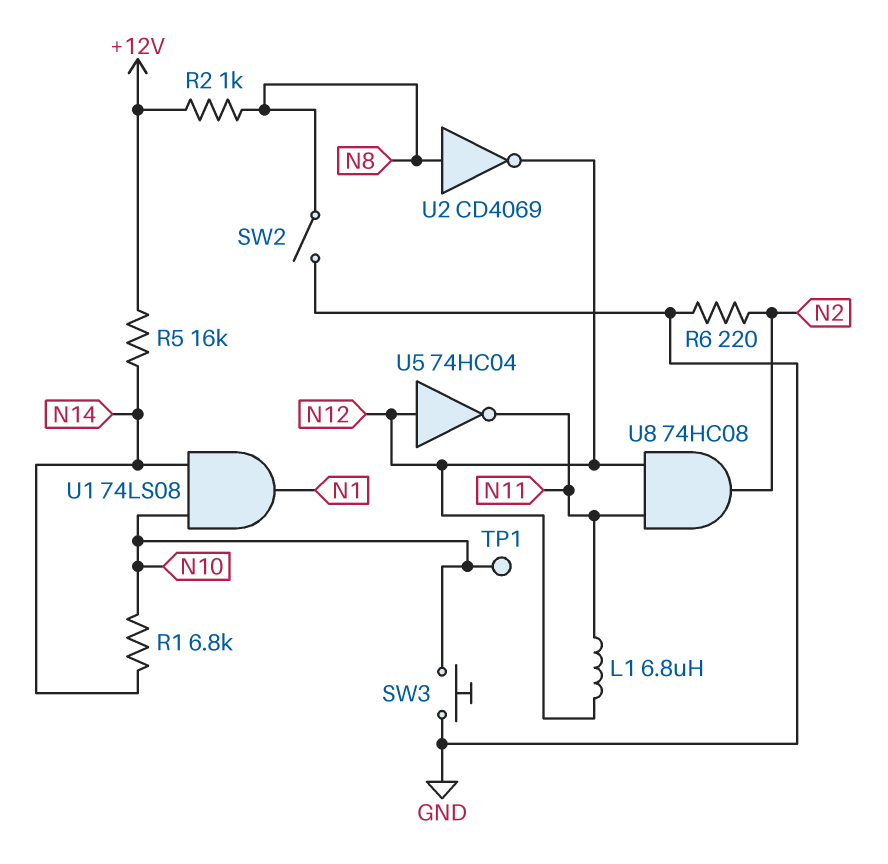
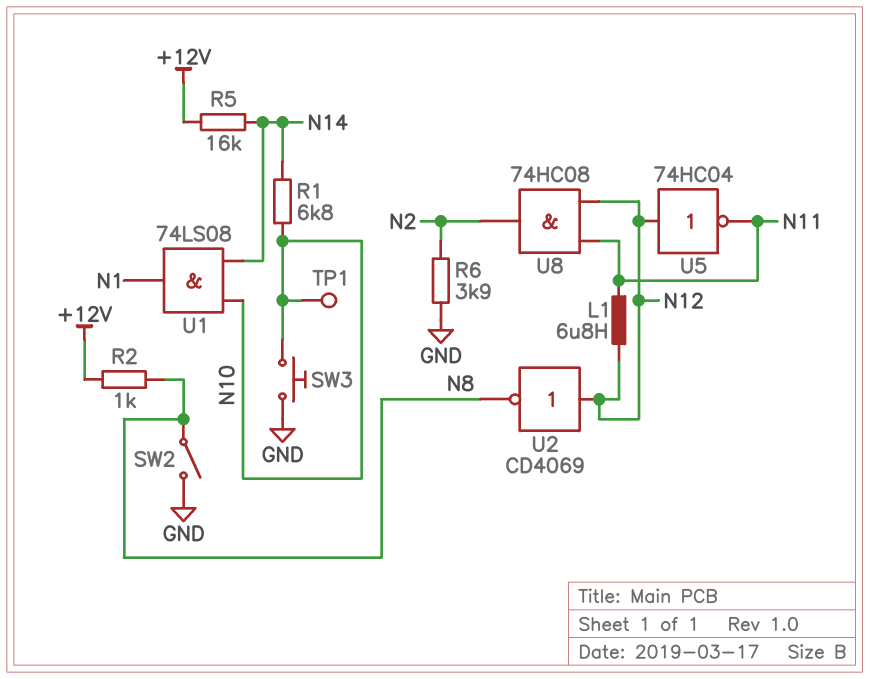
R6: 220 (GND, N2) -> 3.9k (GND, N2)
U2: NOT CD4069 (in N8, out N12) -> NOT CD4069 (in N12, out N8)

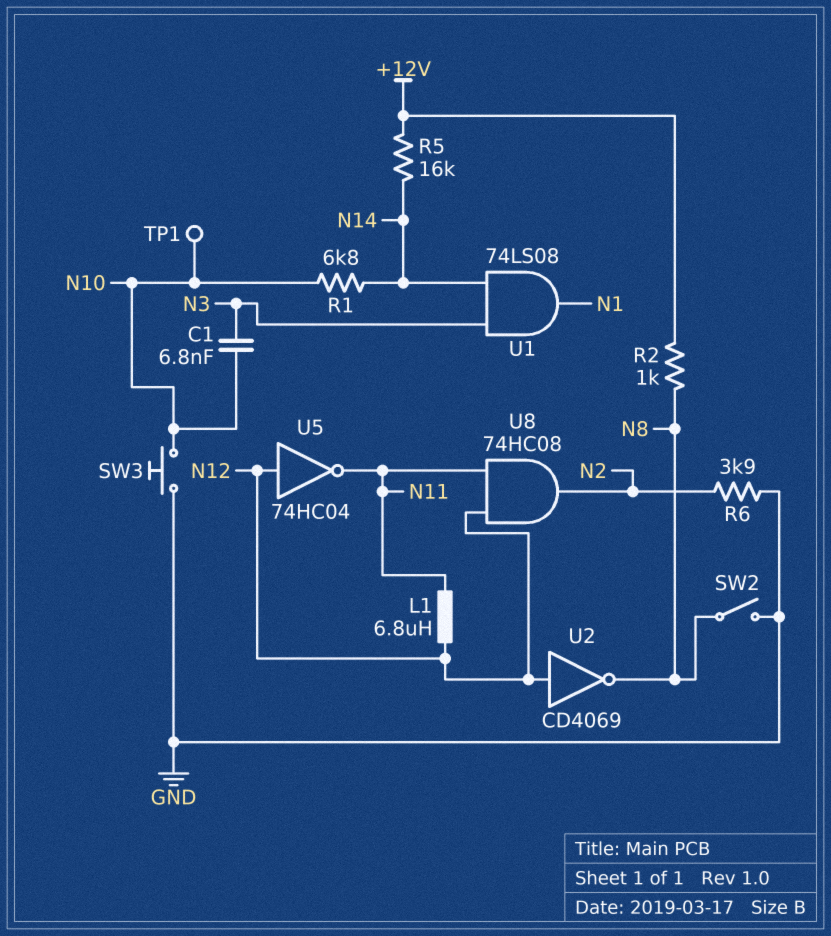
C1: none -> 6.8nF (N3, N10)
U1: AND 74LS08 (in N10, in N14, out N1) -> AND 74LS08 (in N3, in N14, out N1)

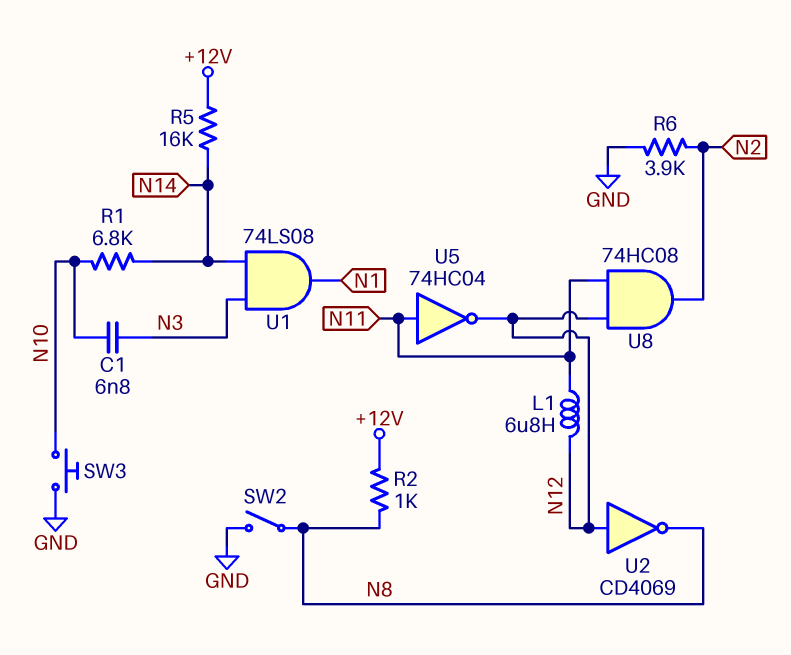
TP1: test point (N10) -> none
U5: NOT 74HC04 (in N12, out N11) -> NOT 74HC04 (in N11, out N12)

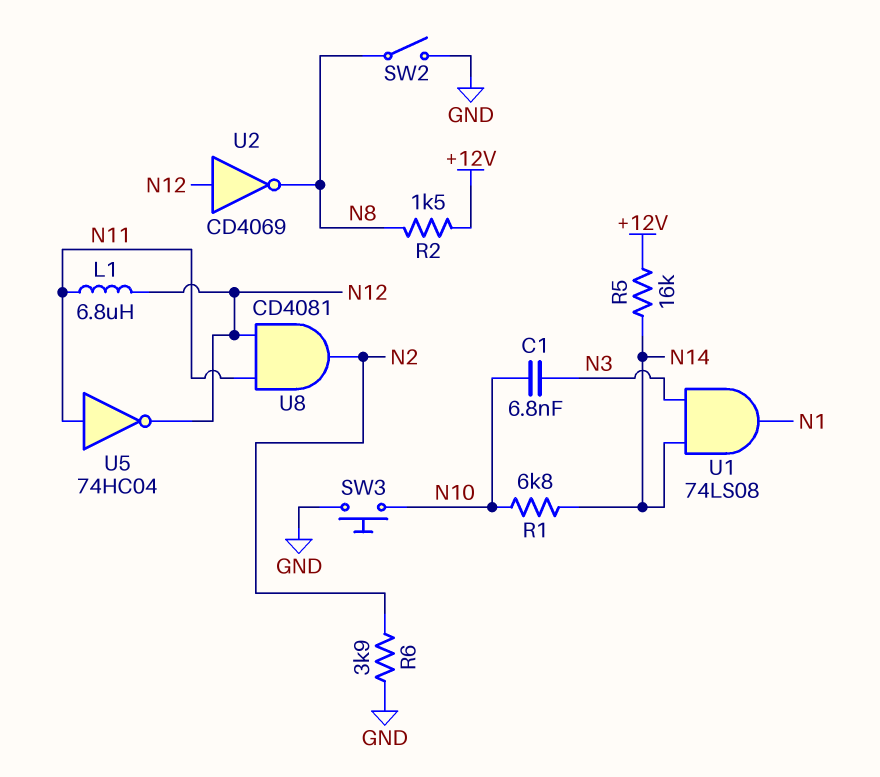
R2: 1k (+12V, N8) -> 1.5k (+12V, N8)
U8: AND 74HC08 (in N11, in N12, out N2) -> AND CD4081 (in N11, in N12, out N2)

